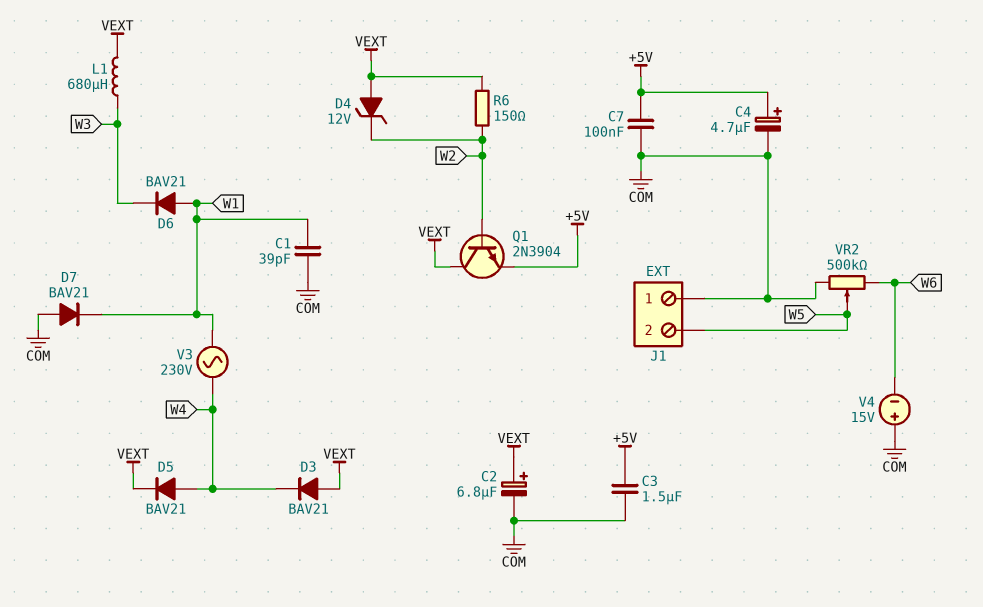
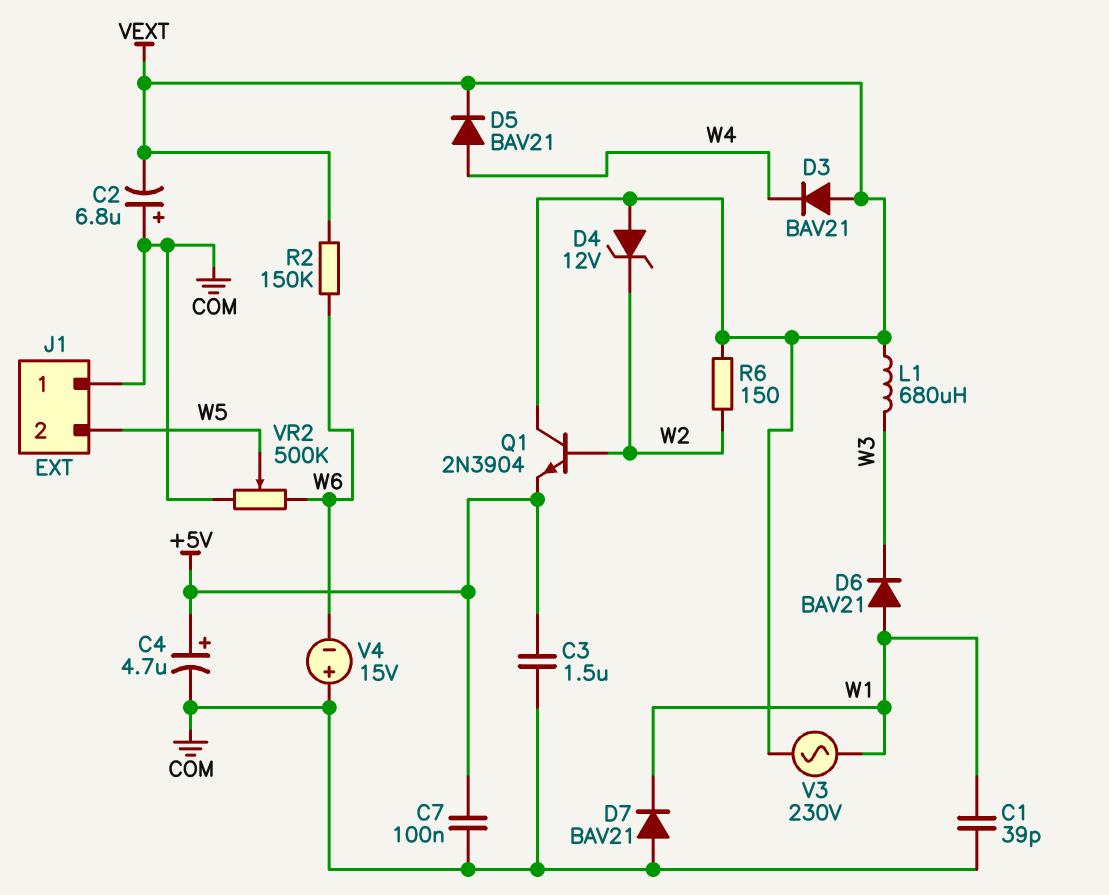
C2: 6.8uF (plus VEXT, minus COM) -> 6.8uF (plus COM, minus VEXT)
R2: none -> 150k (VEXT, W6)
V3: AC 230V (W1, W4) -> AC 230V (VEXT, W1)

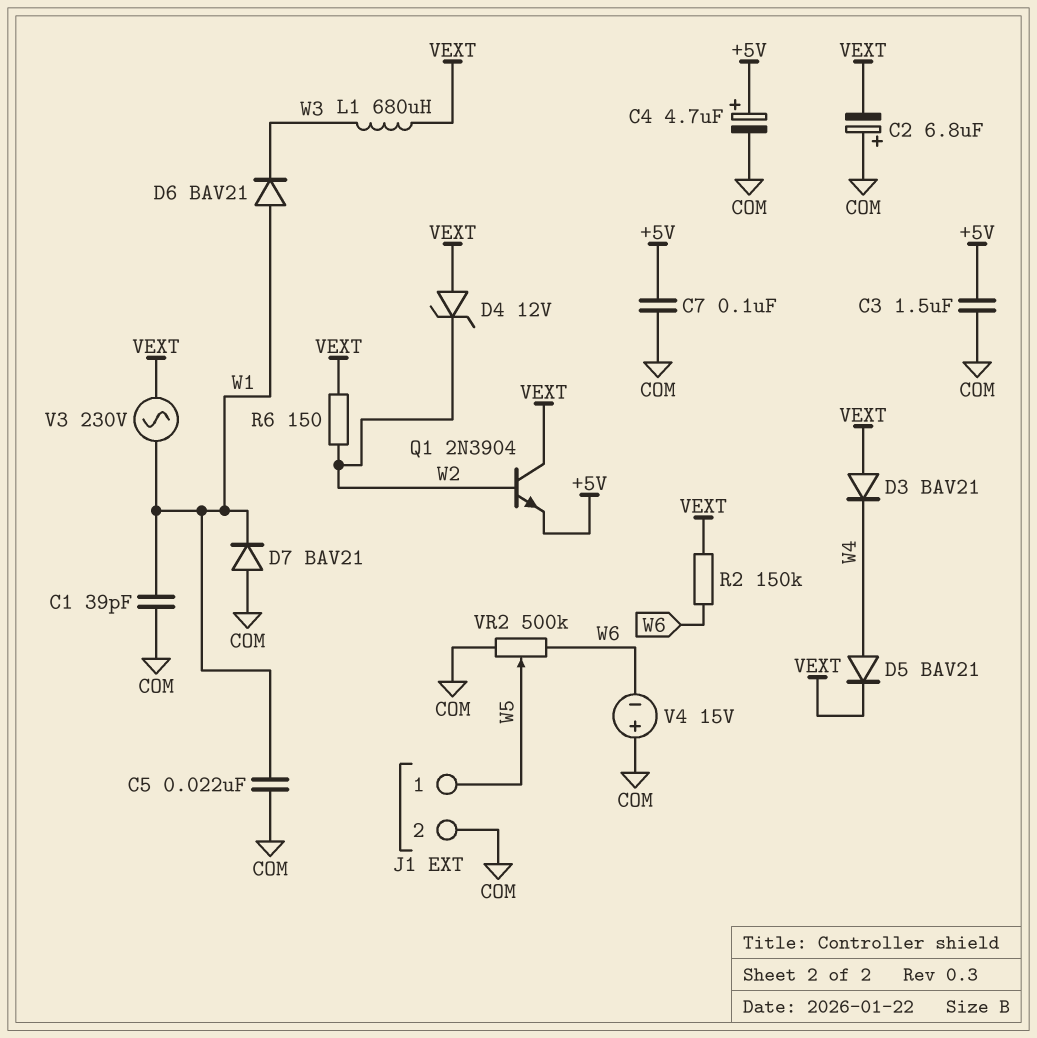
C5: none -> 22nF (COM, W1)
J1 pin 1: COM -> W5
J1 pin 2: W5 -> COM

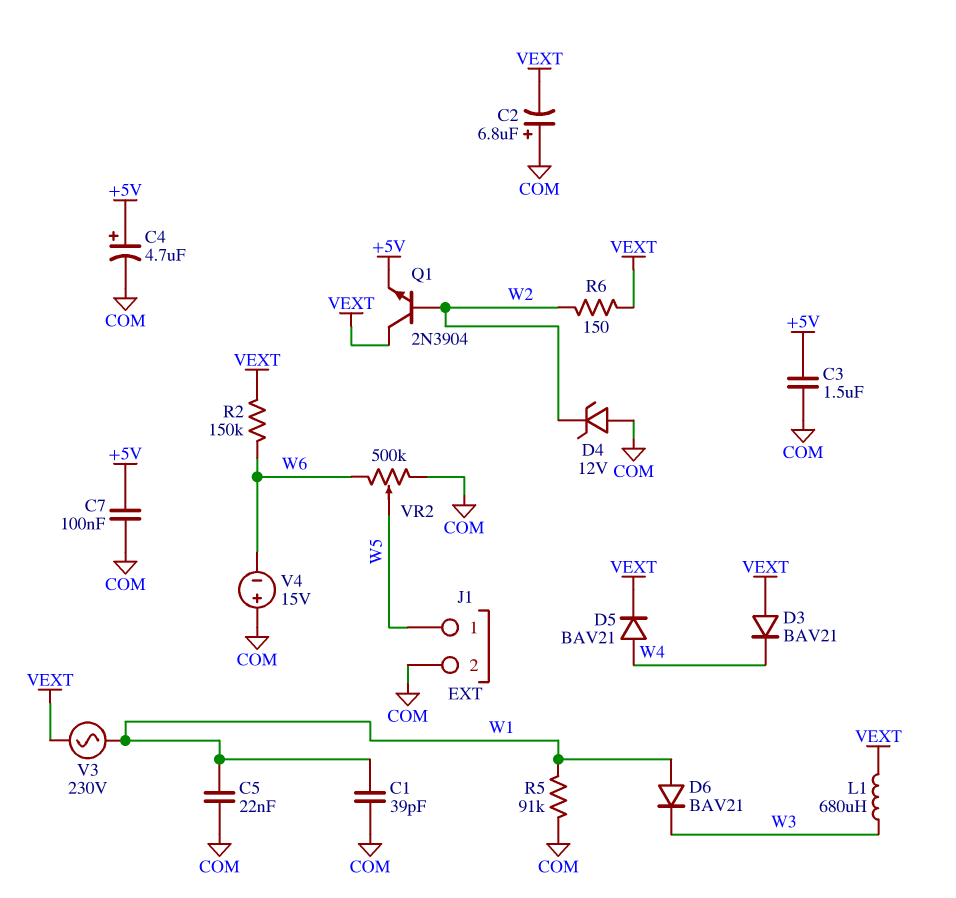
D4: zener 12V (A VEXT, K W2) -> zener 12V (A COM, K W2)
D7: diode BAV21 (A COM, K W1) -> none
R5: none -> 91k (COM, W1)

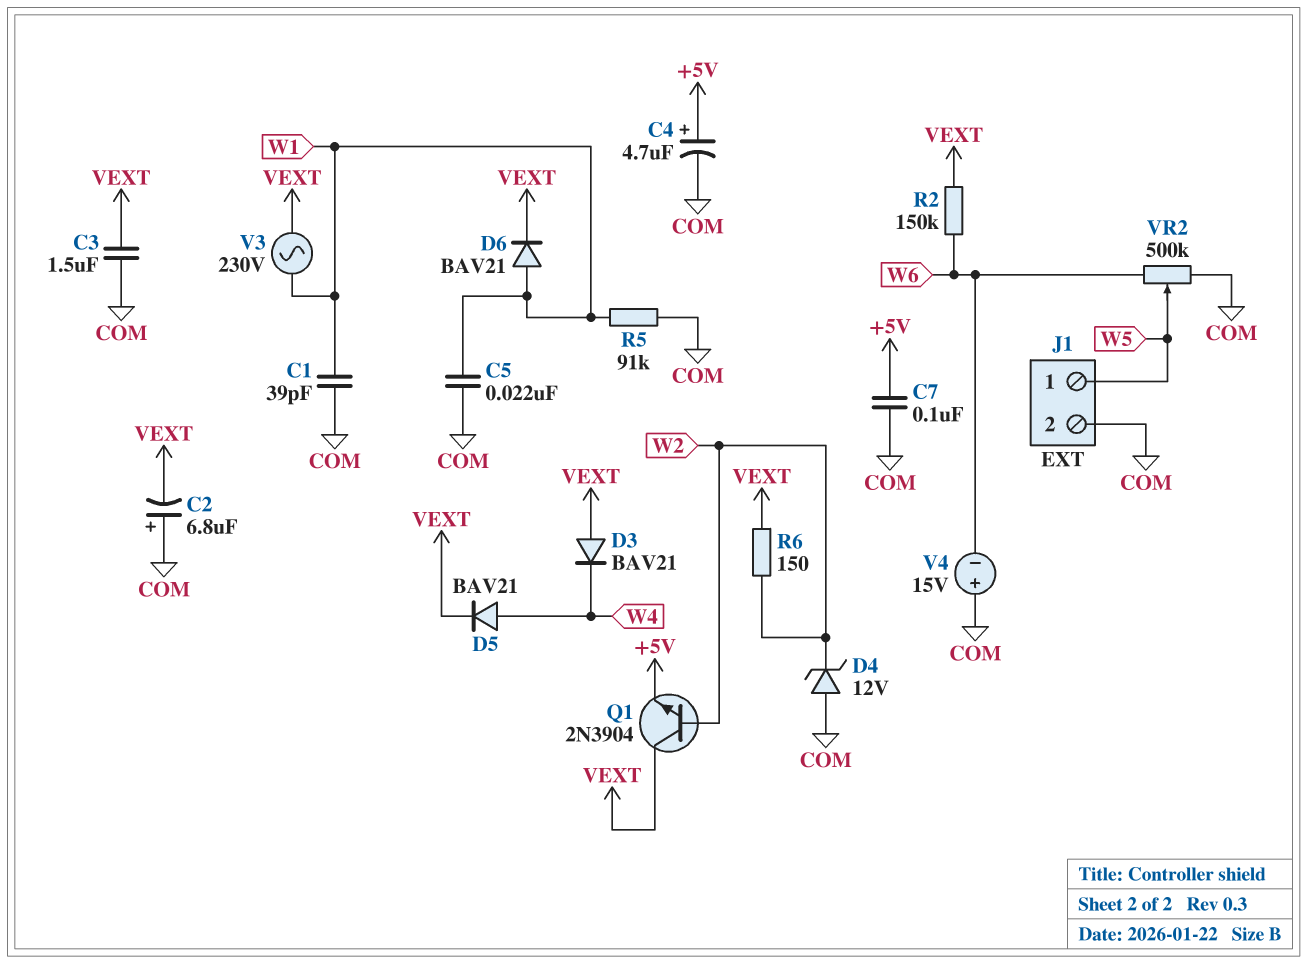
C3: 1.5uF (+5V, COM) -> 1.5uF (COM, VEXT)
D6: diode BAV21 (A W1, K W3) -> diode BAV21 (A W1, K VEXT)
L1: 680uH (VEXT, W3) -> none

